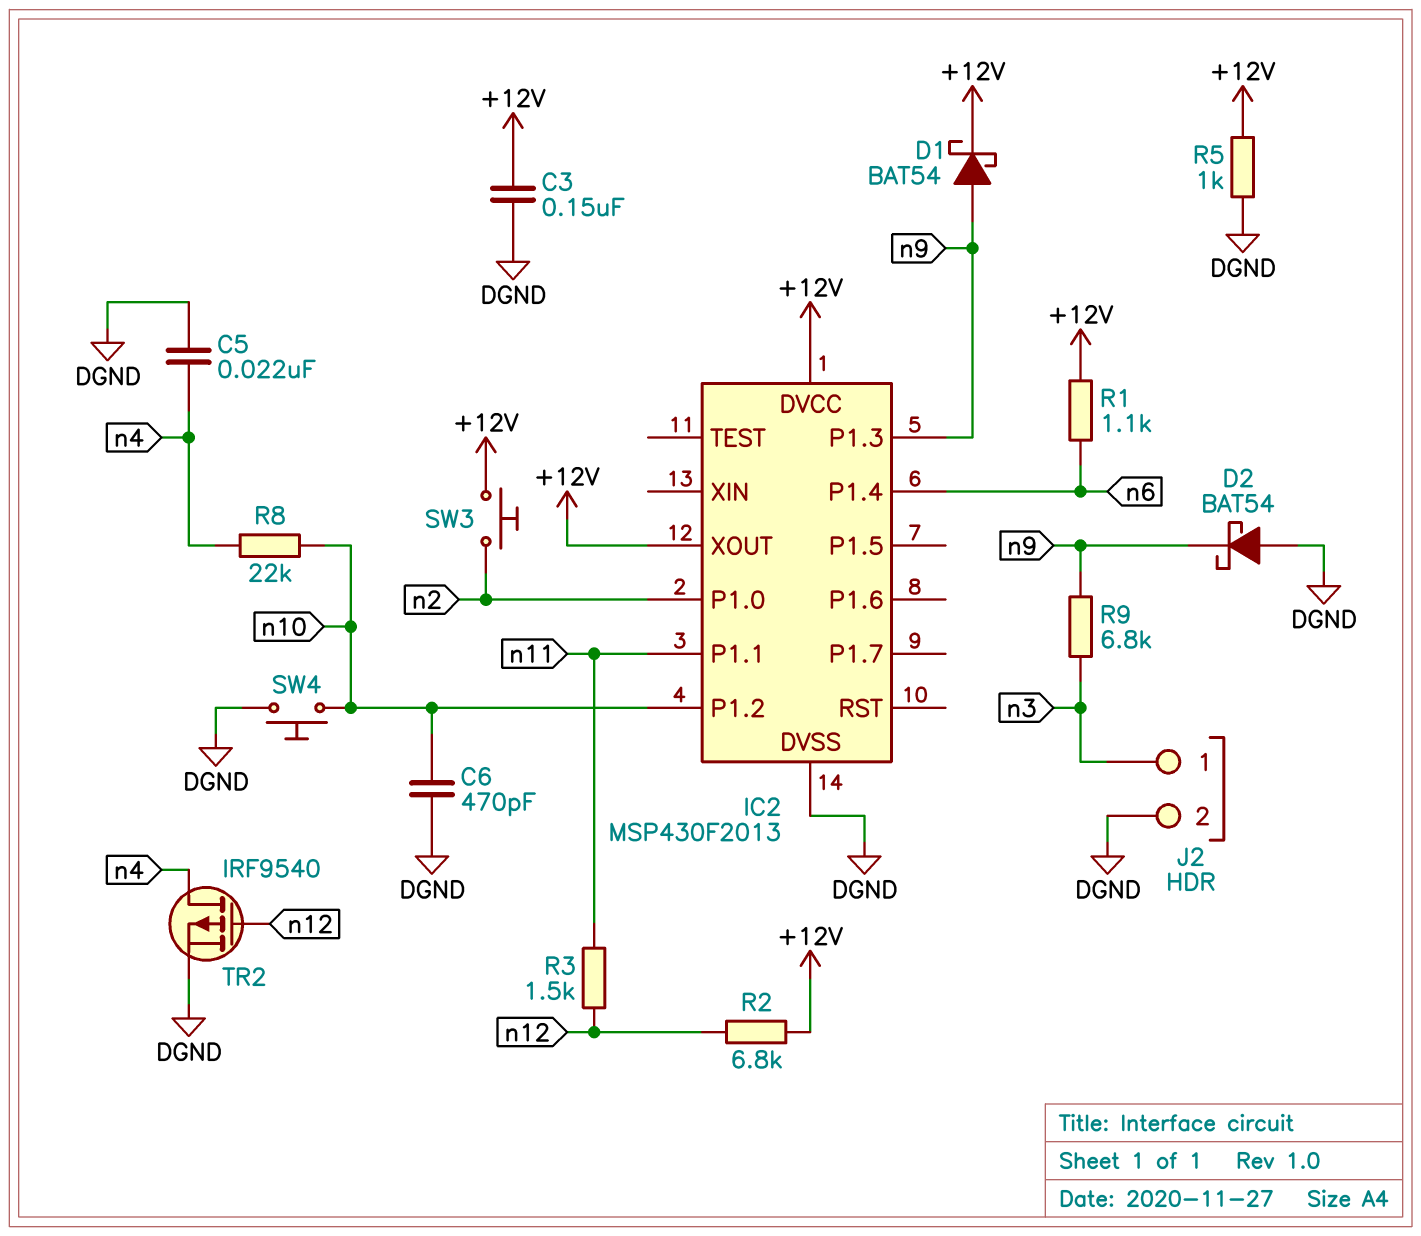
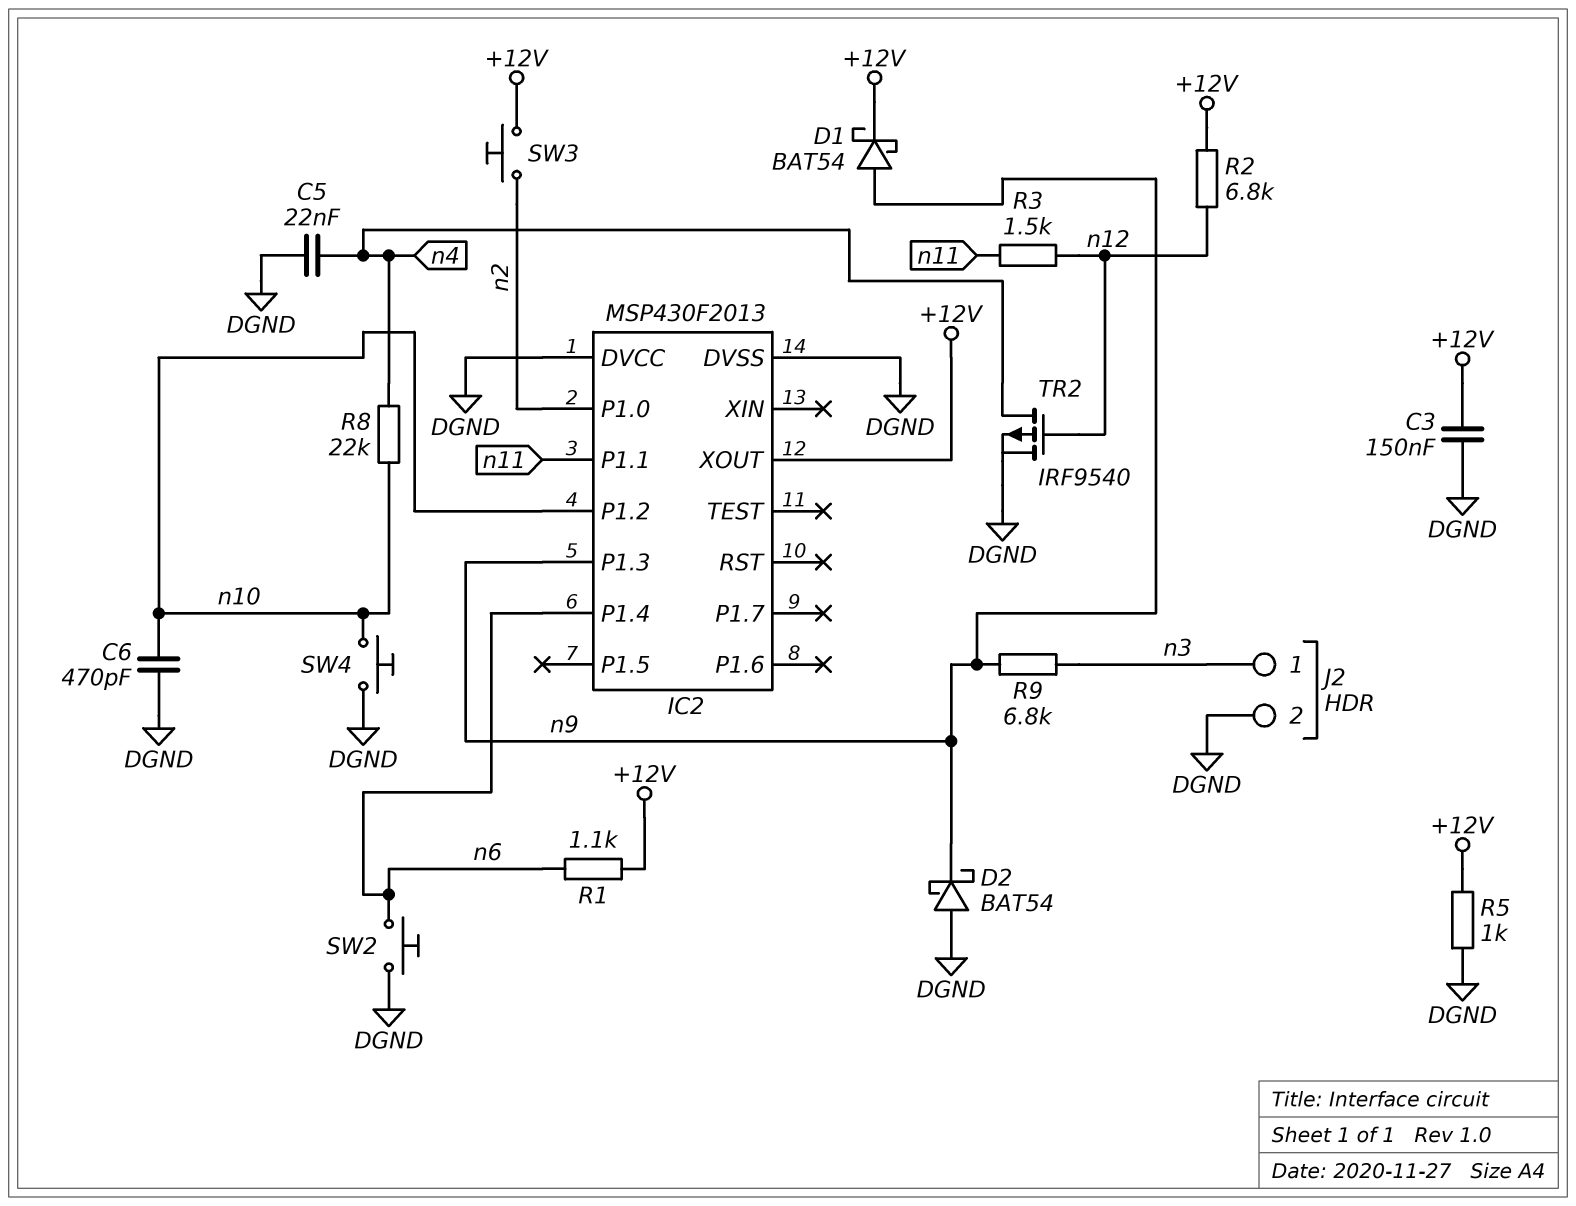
IC2 pin DVCC: +12V -> DGND
SW2: none -> button (DGND, n6)

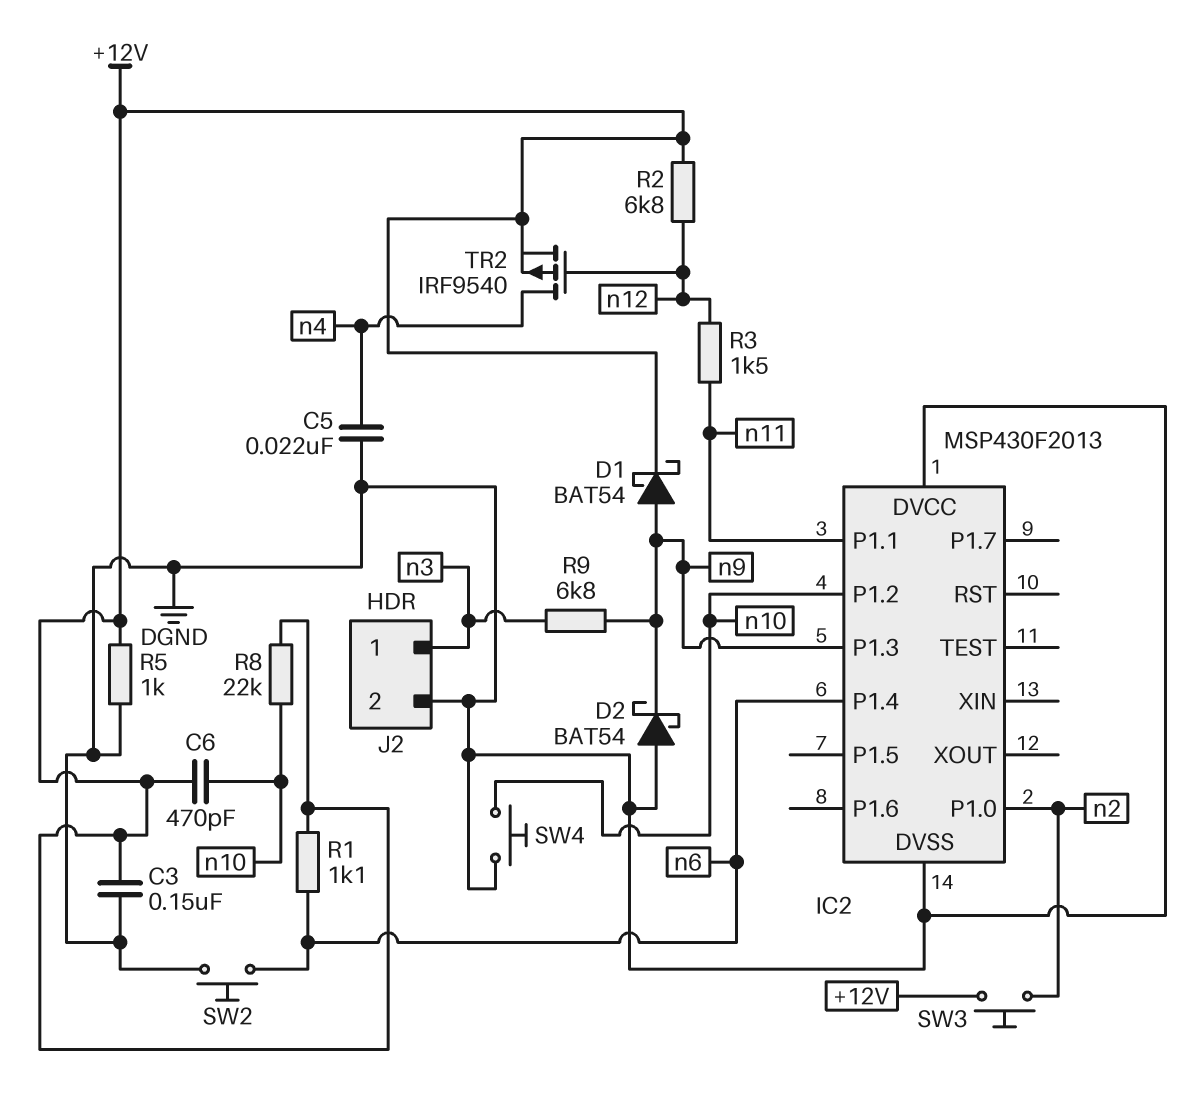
C6: 470pF (DGND, n10) -> 470pF (+12V, n10)
IC2 pin XOUT: +12V -> none
R8: 22k (n4, n10) -> 22k (+12V, n10)
TR2: PMOS IRF9540 (G n12, D n4, S DGND) -> PMOS IRF9540 (G n12, D n4, S +12V)

